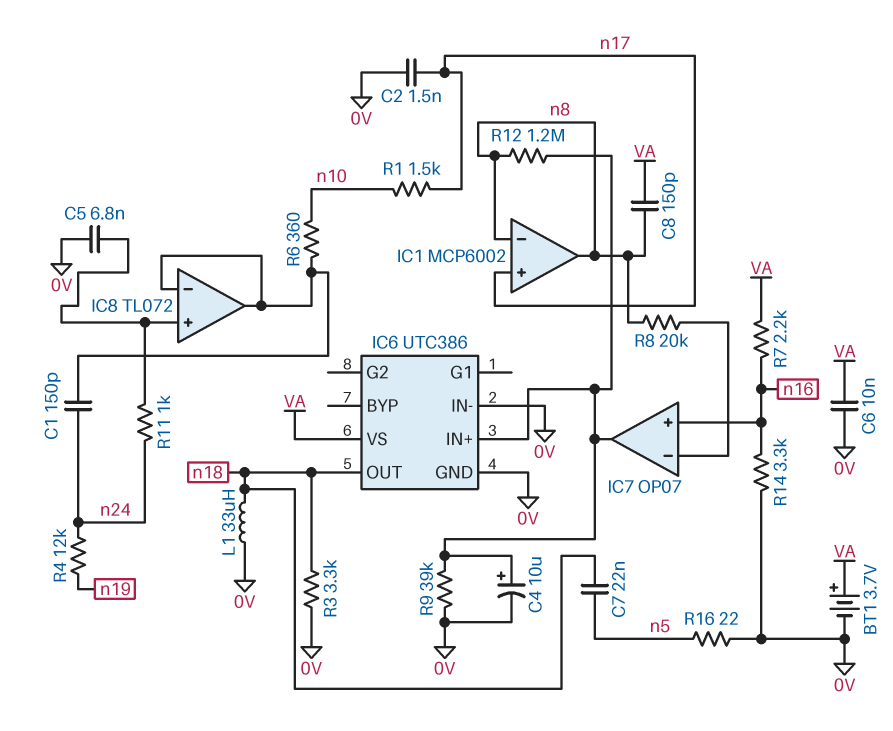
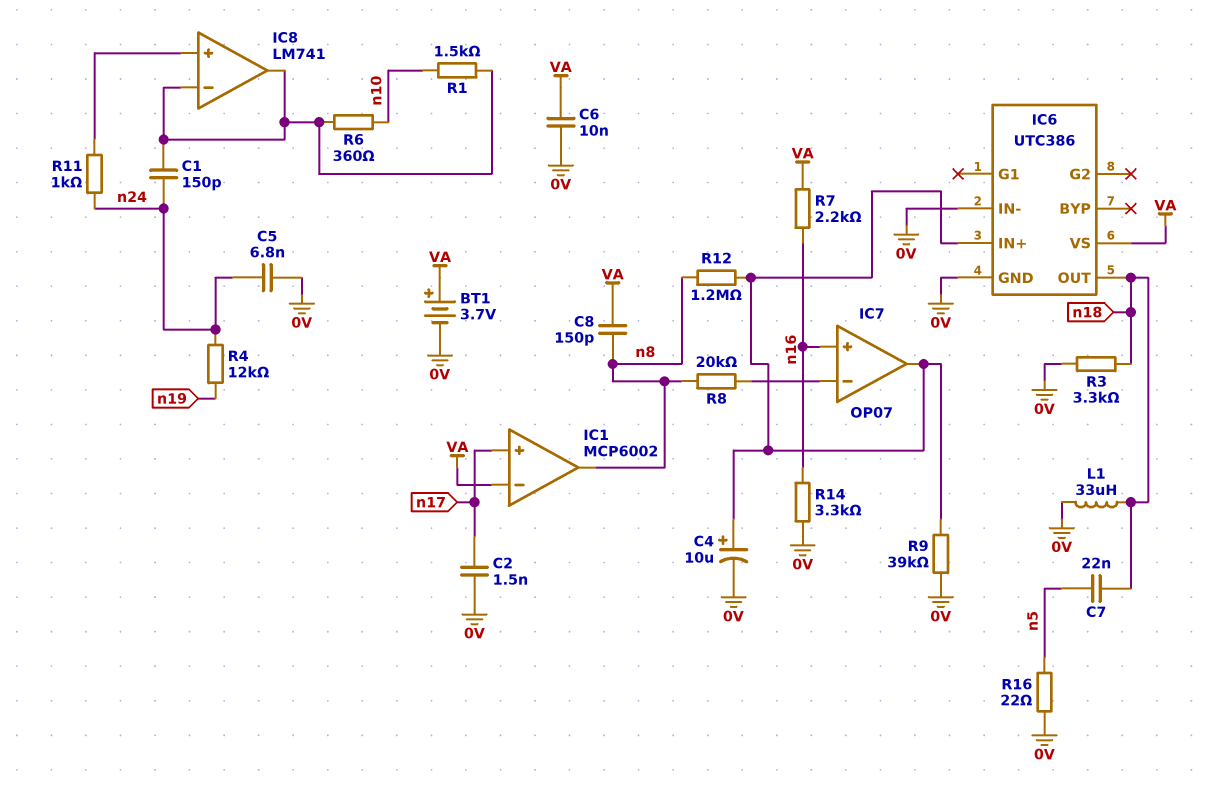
C5: 6.8nF (0V, IC8/in+) -> 6.8nF (0V, n24)
IC1 pin in-: n8 -> VA
IC8: TL072 -> LM741
R1: 1.5k (n10, n17) -> 1.5k (IC8/in-, n10)

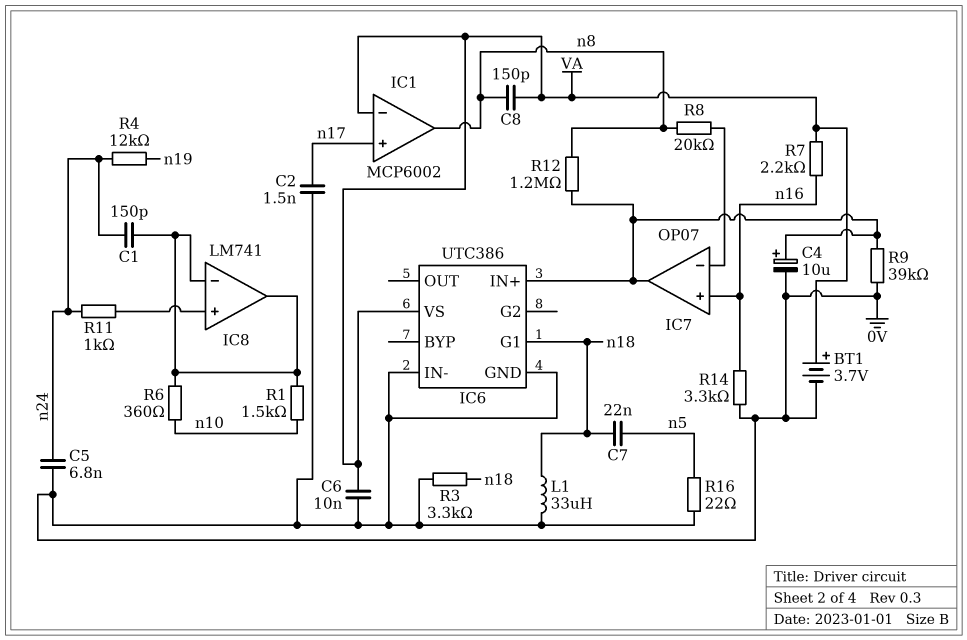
IC6 pin G1: none -> n18
IC6 pin OUT: n18 -> none

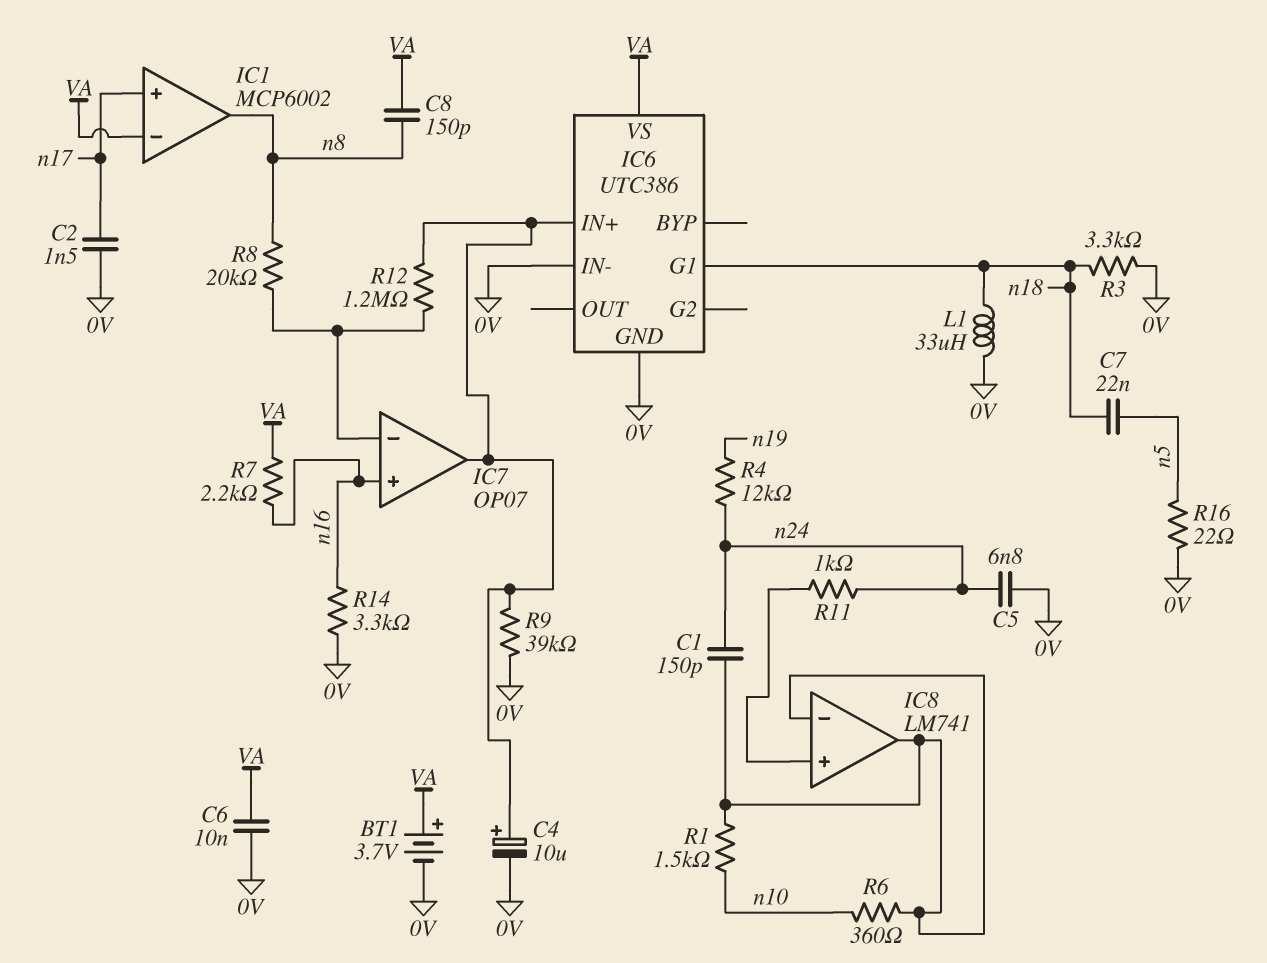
R12: 1.2M (IC6/IN+, n8) -> 1.2M (IC6/IN+, IC7/in-)

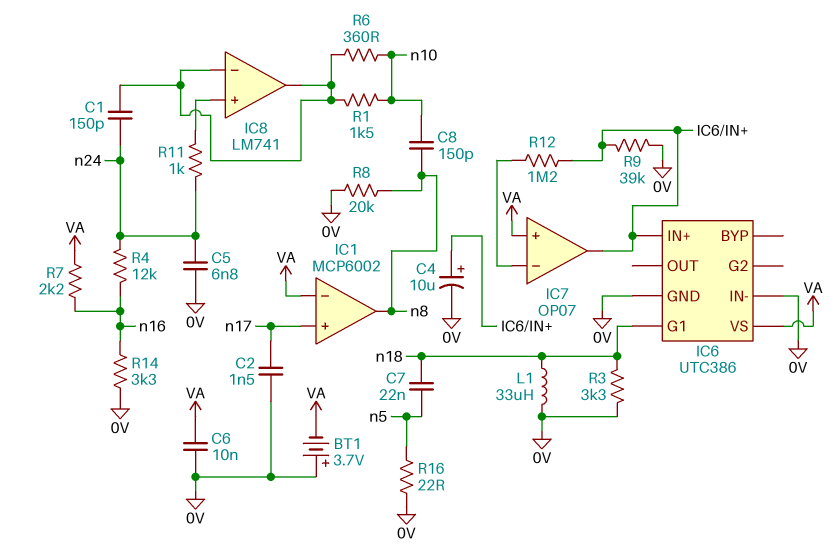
BT1: 3.7V (plus VA, minus 0V) -> 3.7V (plus 0V, minus VA)
C8: 150pF (VA, n8) -> 150pF (n8, n10)
IC7 pin in+: n16 -> VA
R4: 12k (n19, n24) -> 12k (n16, n24)
R8: 20k (IC7/in-, n8) -> 20k (0V, n8)

